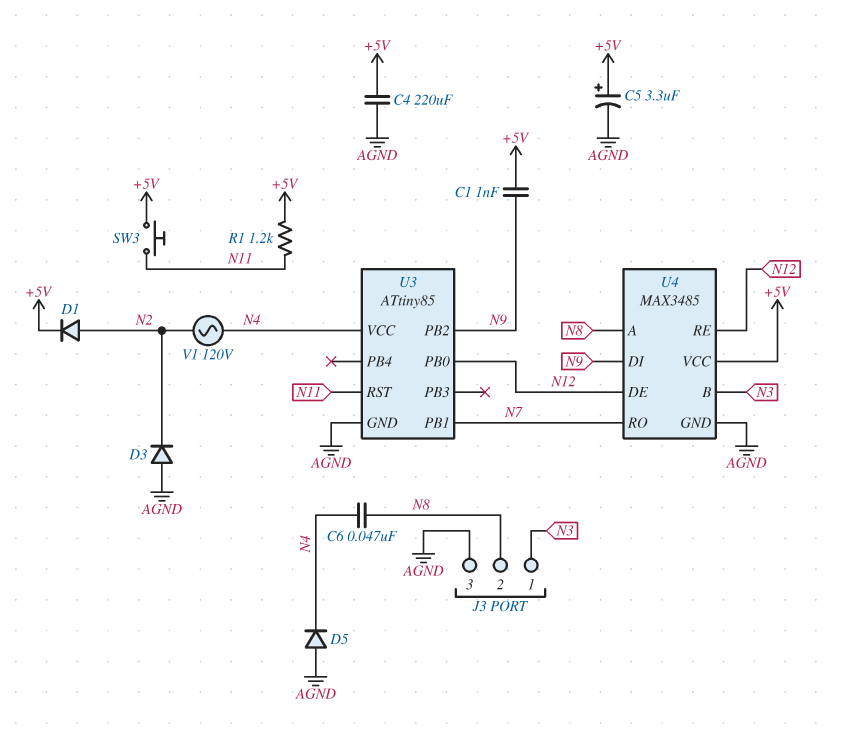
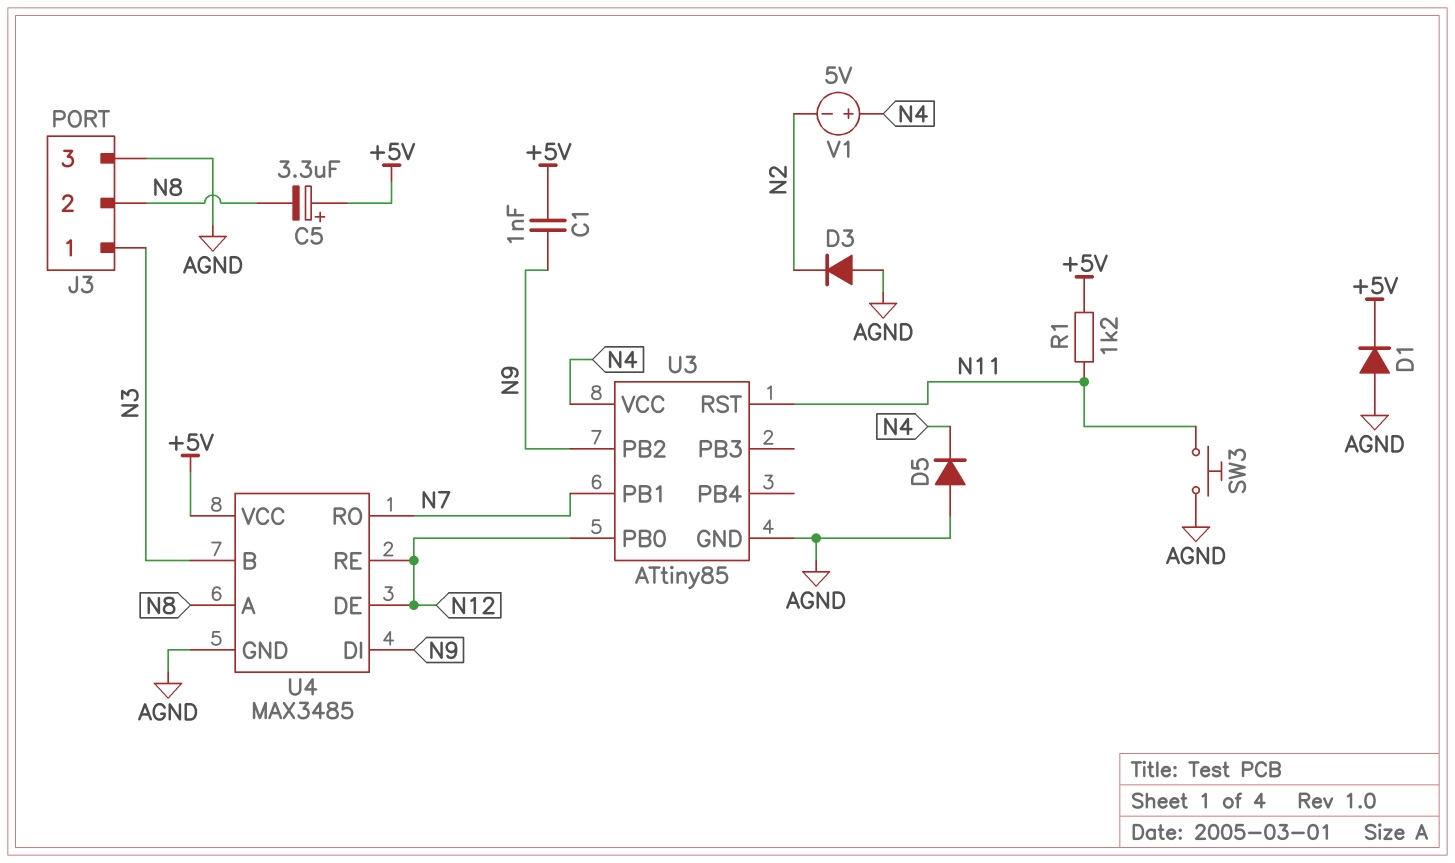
C4: 220uF (+5V, AGND) -> none
C5: 3.3uF (plus +5V, minus AGND) -> 3.3uF (plus +5V, minus N8)
C6: 47nF (N4, N8) -> none
D1: diode (A N2, K +5V) -> diode (A AGND, K +5V)
SW3: button (+5V, N11) -> button (AGND, N11)
V1: AC 120V (N2, N4) -> 5V (plus N4, minus N2)

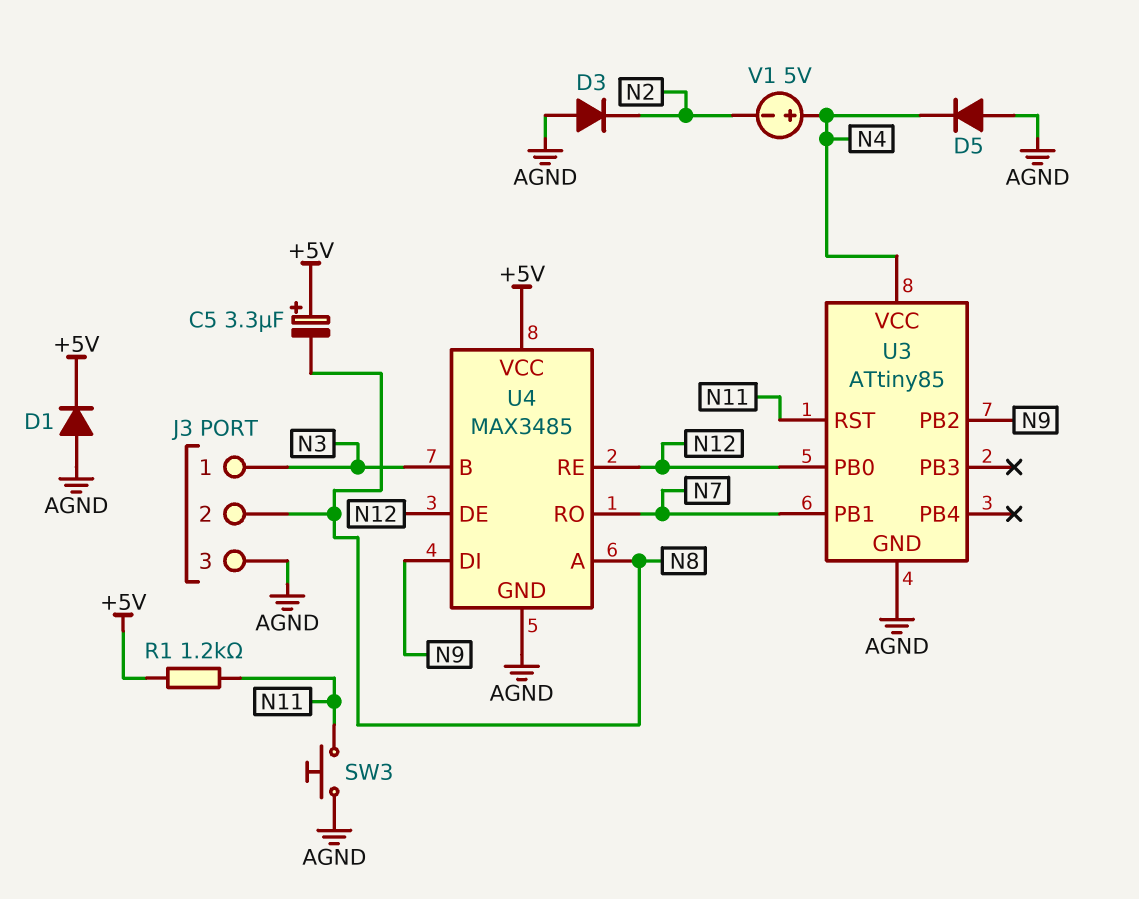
C1: 1nF (+5V, N9) -> none

